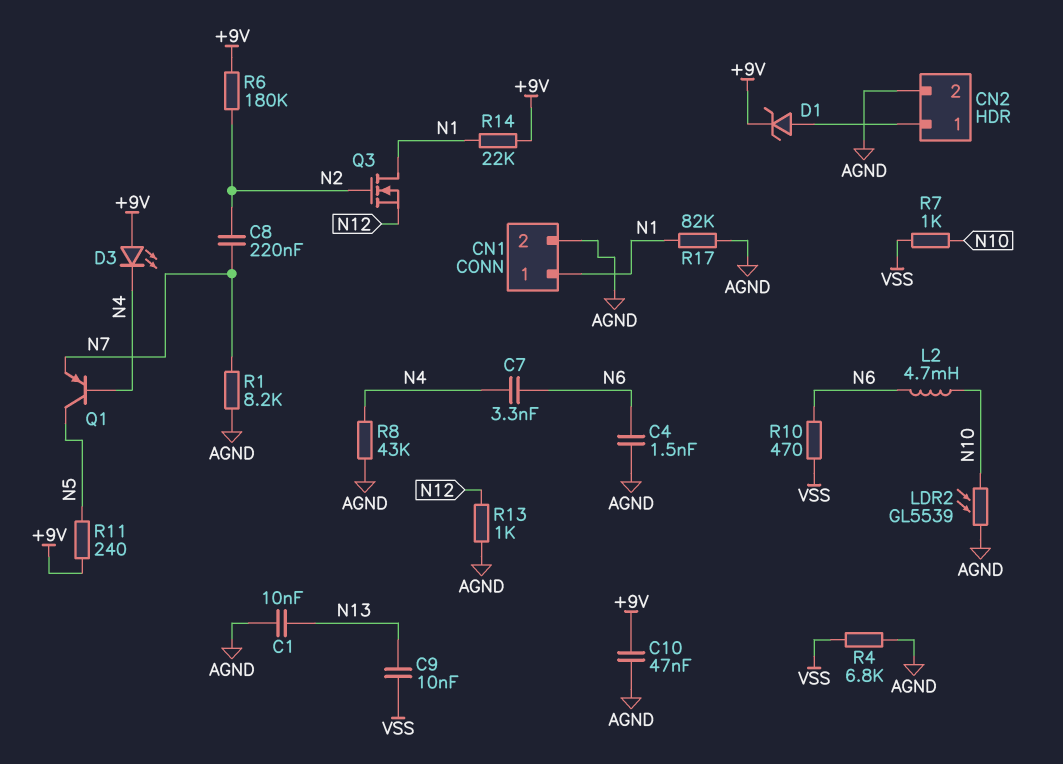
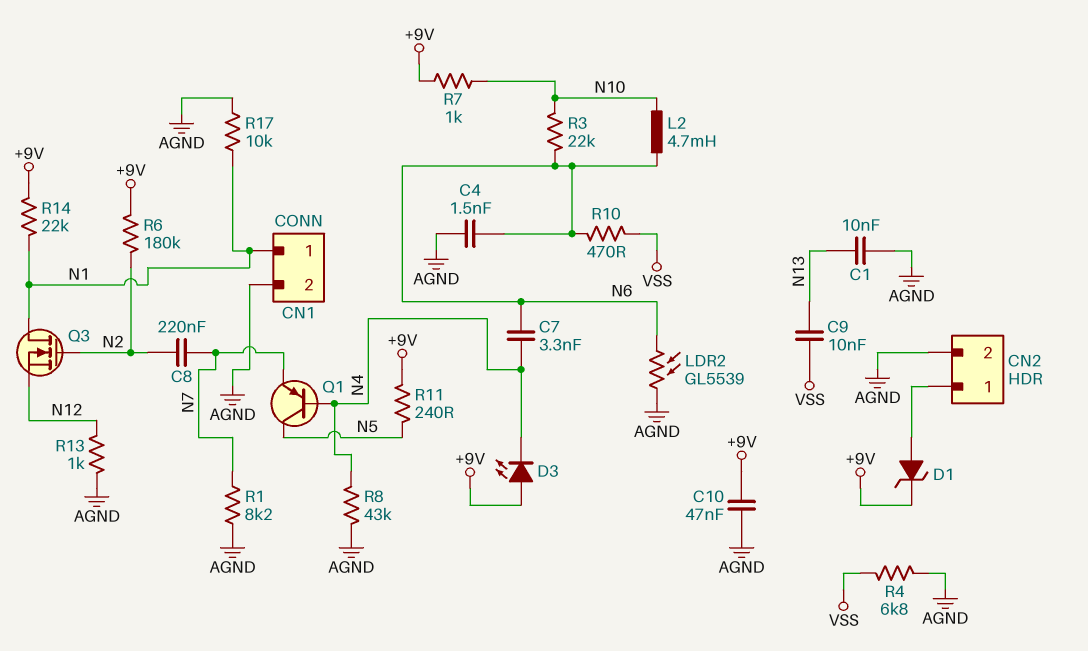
LDR2: GL5539 (AGND, N10) -> GL5539 (AGND, N6)
R3: none -> 22k (N6, N10)
R7: 1k (N10, VSS) -> 1k (+9V, N10)
R17: 82k (AGND, N1) -> 10k (AGND, N1)

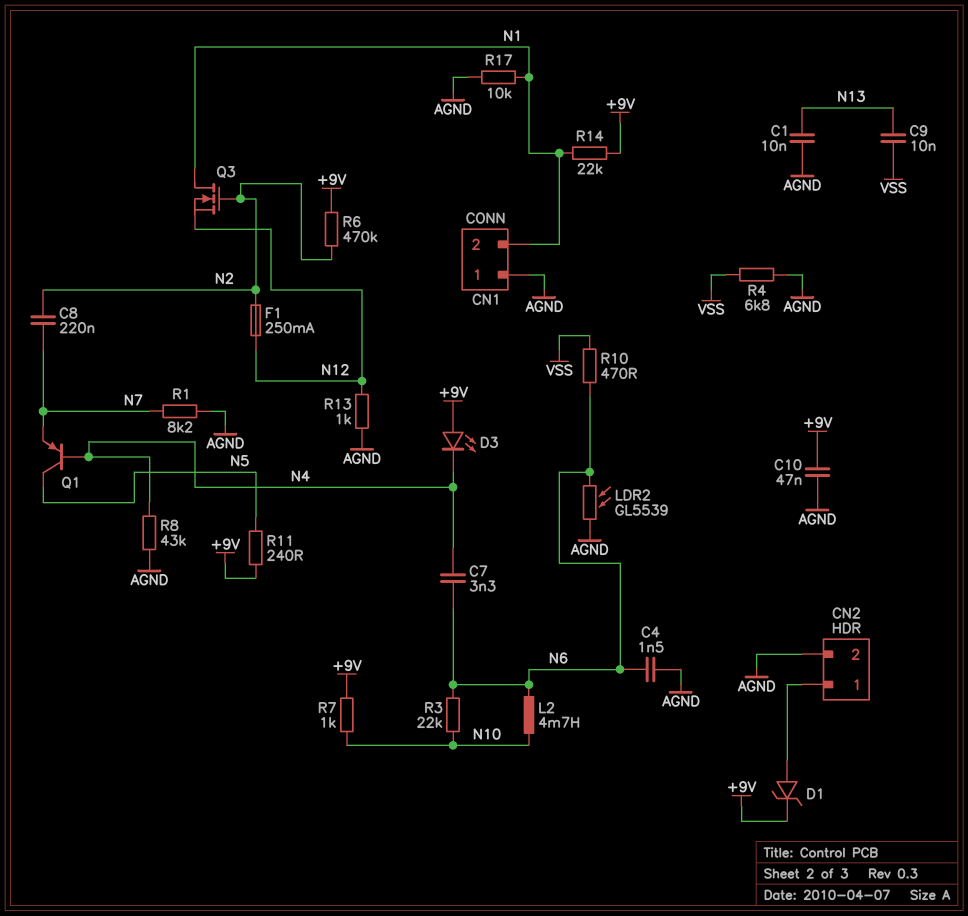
CN1 pin 1: N1 -> AGND
CN1 pin 2: AGND -> N1
F1: none -> 250mA (N2, N12)
R6: 180k (+9V, N2) -> 470k (+9V, N2)

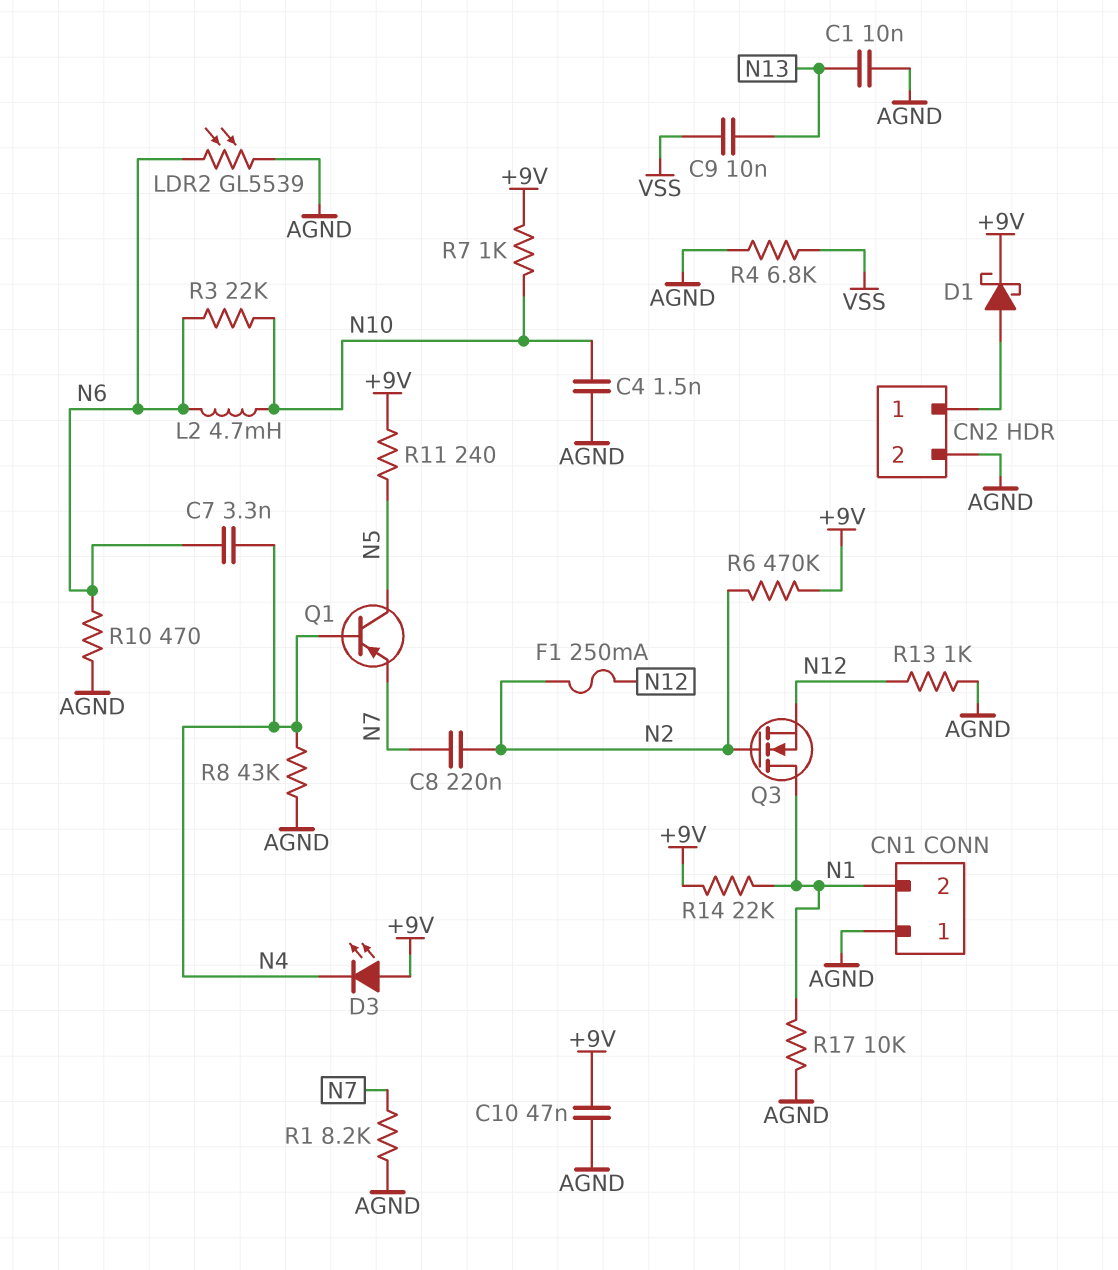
C4: 1.5nF (AGND, N6) -> 1.5nF (AGND, N10)
D1: zener (A CN2/1, K +9V) -> schottky (A CN2/1, K +9V)
R10: 470 (N6, VSS) -> 470 (AGND, N6)

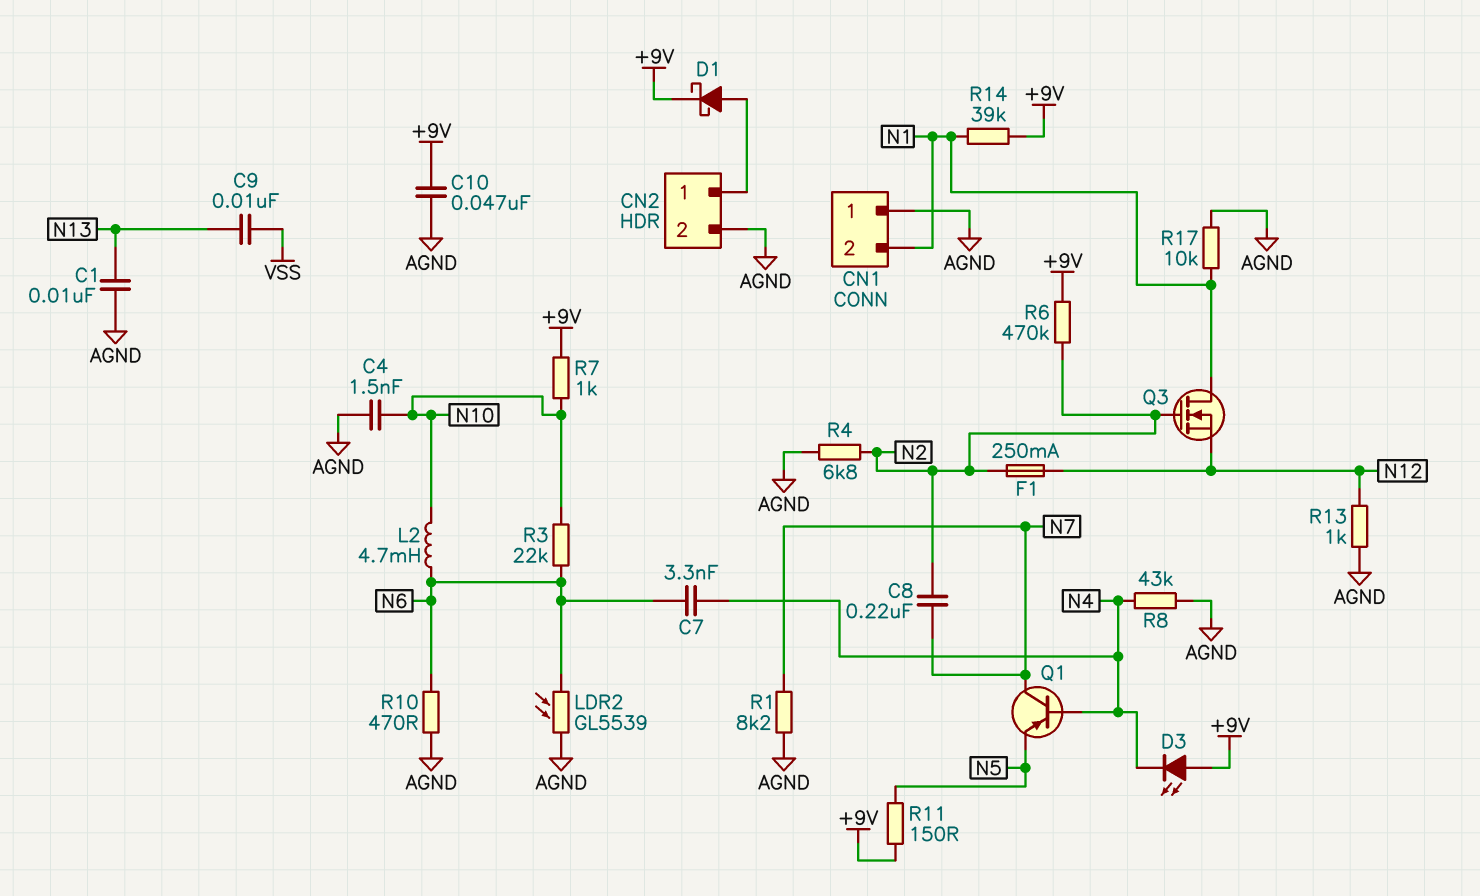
Q1: PNP (B N4, C N5, E N7) -> PNP (B N4, C N7, E N5)
R4: 6.8k (AGND, VSS) -> 6.8k (AGND, N2)
R11: 240 (+9V, N5) -> 150 (+9V, N5)
R14: 22k (+9V, N1) -> 39k (+9V, N1)

